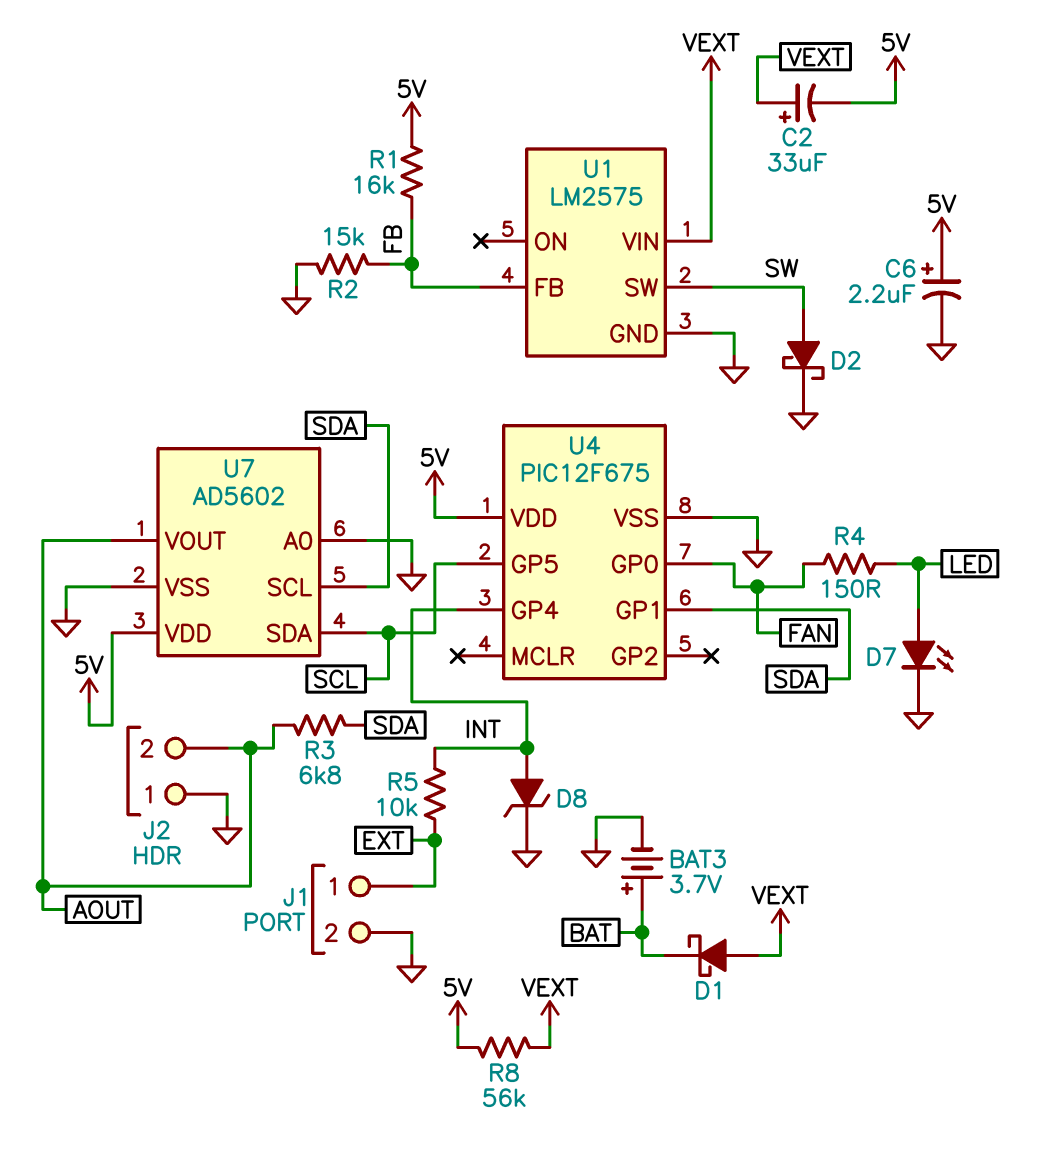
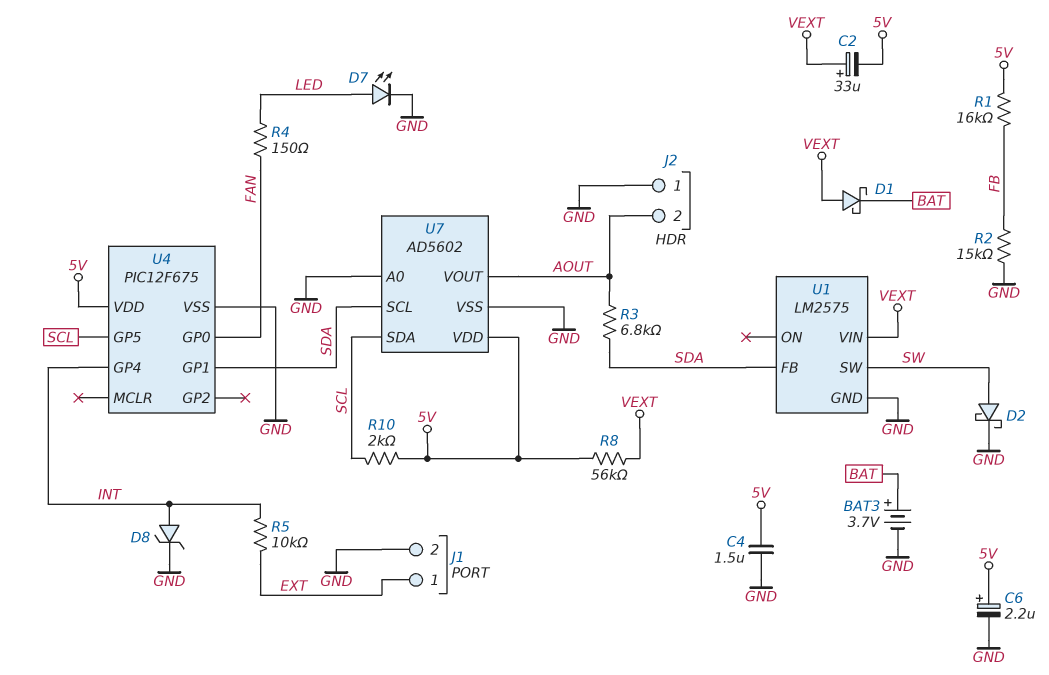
C4: none -> 1.5uF (5V, GND)
R10: none -> 2k (5V, SCL)
U1 pin FB: FB -> SDA

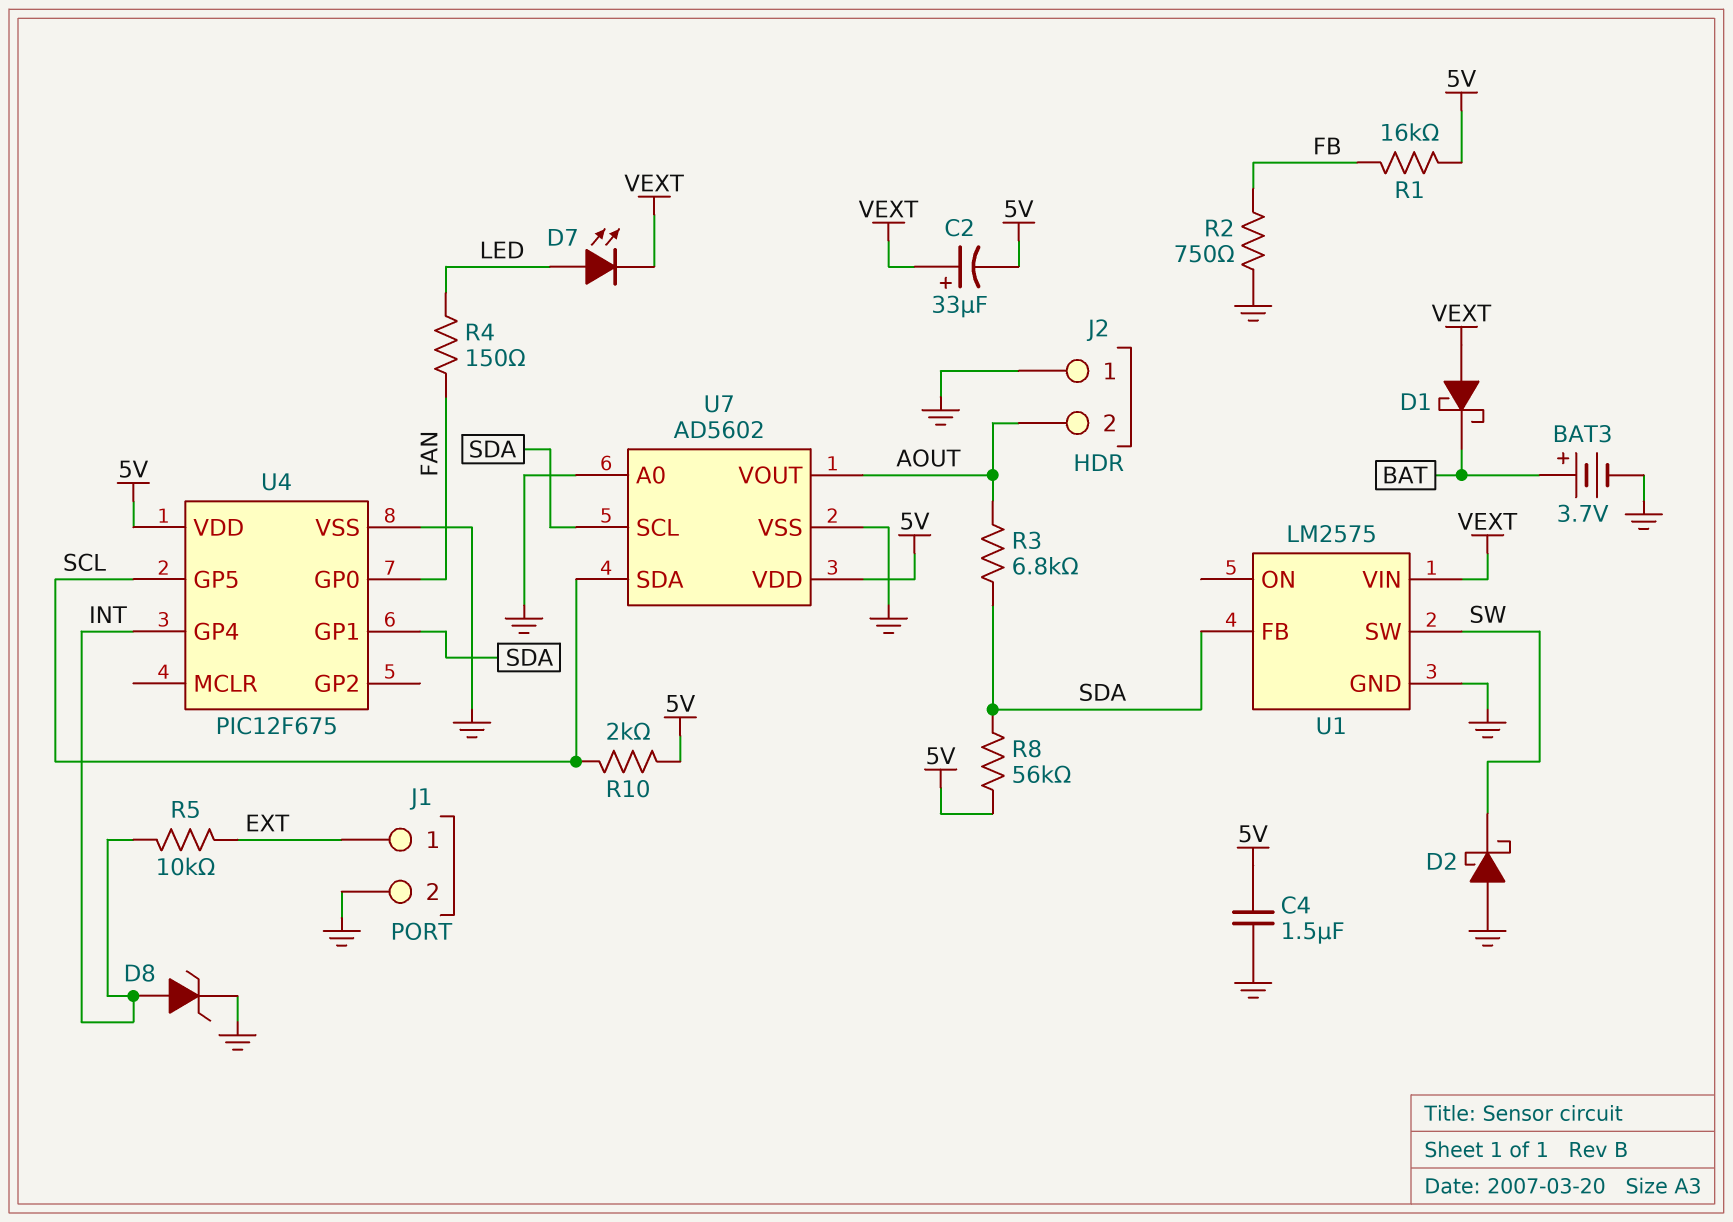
C6: 2.2uF (plus 5V, minus GND) -> none
D2: schottky (A SW, K GND) -> schottky (A GND, K SW)
D7: LED (A LED, K GND) -> LED (A LED, K VEXT)
R2: 15k (FB, GND) -> 750 (FB, GND)
R8: 56k (5V, VEXT) -> 56k (5V, SDA)

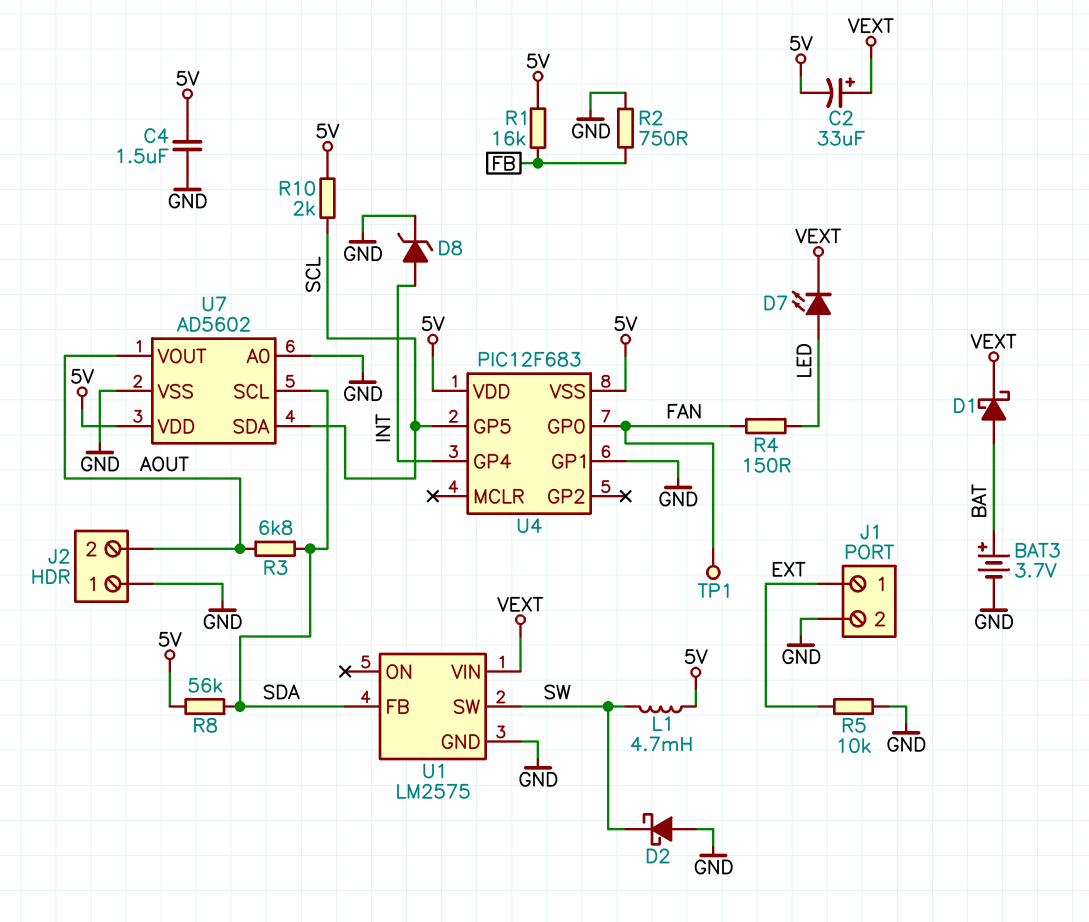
D1: schottky (A VEXT, K BAT) -> schottky (A BAT, K VEXT)
L1: none -> 4.7mH (5V, SW)
R5: 10k (EXT, INT) -> 10k (EXT, GND)
TP1: none -> test point (FAN)
U4: PIC12F675 -> PIC12F683
U4 pin GP1: SDA -> GND
U4 pin VSS: GND -> 5V

